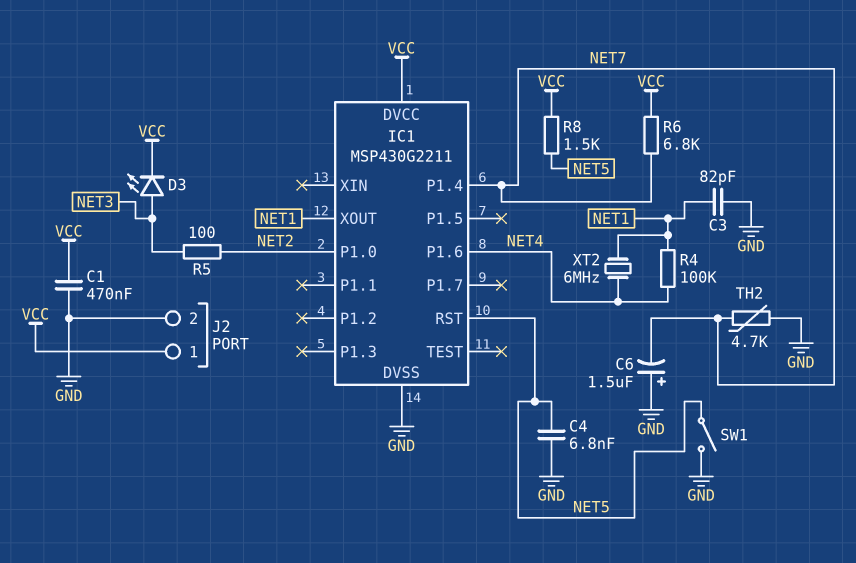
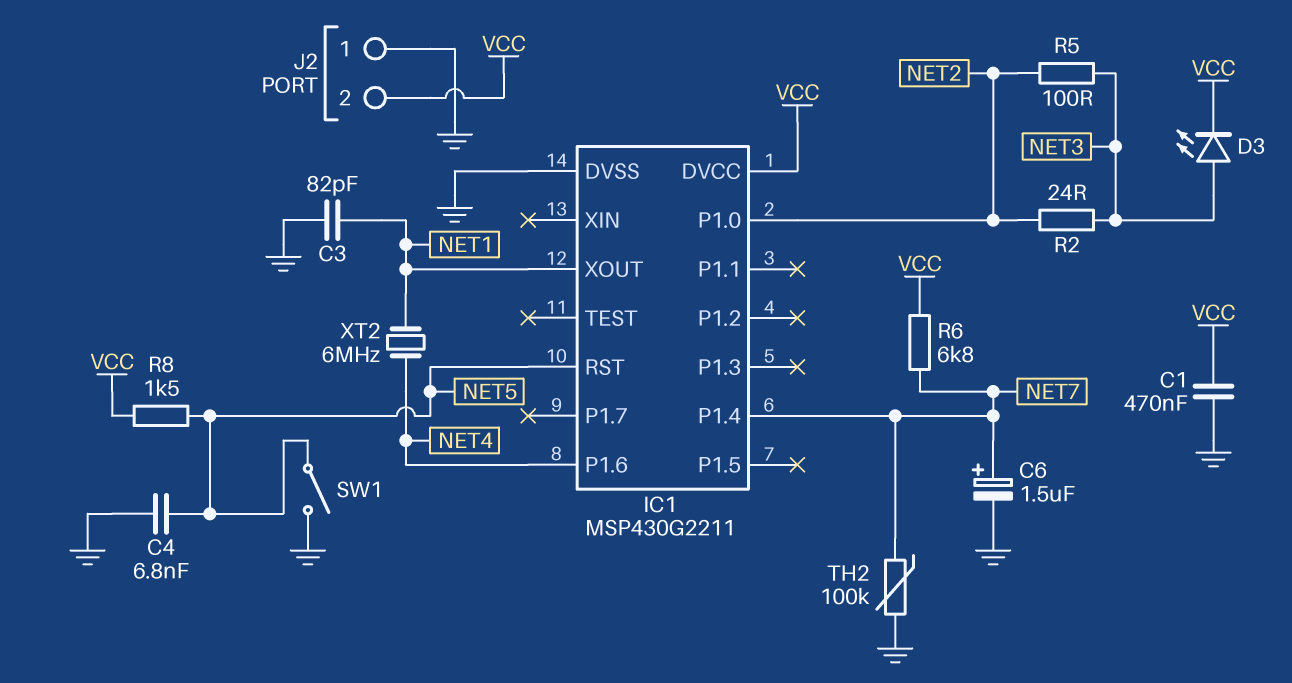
C6: 1.5uF (plus GND, minus NET7) -> 1.5uF (plus NET7, minus GND)
J2 pin 1: VCC -> GND
J2 pin 2: GND -> VCC
R2: none -> 24 (NET2, NET3)
R4: 100k (NET1, NET4) -> none
TH2: 4.7k (GND, NET7) -> 100k (GND, NET7)

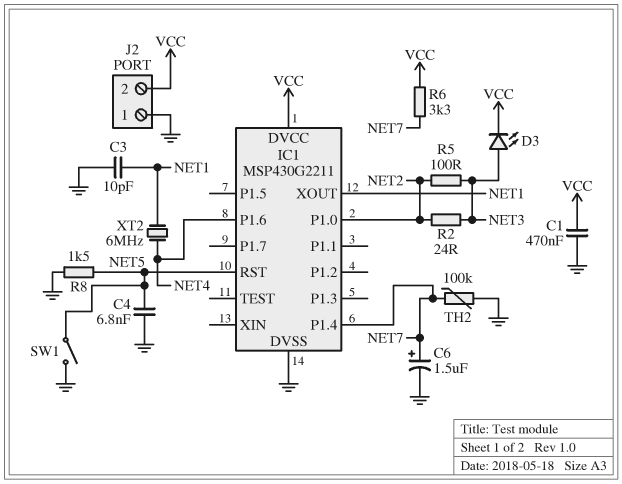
C3: 82pF (GND, NET1) -> 10pF (GND, NET1)
R6: 6.8k (NET7, VCC) -> 3.3k (NET7, VCC)
R8: 1.5k (NET5, VCC) -> 1.5k (GND, NET5)

